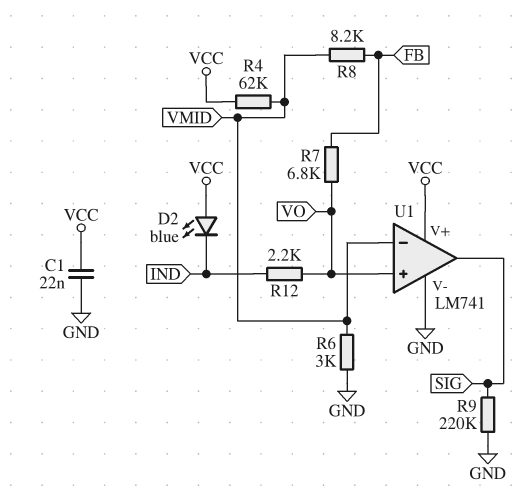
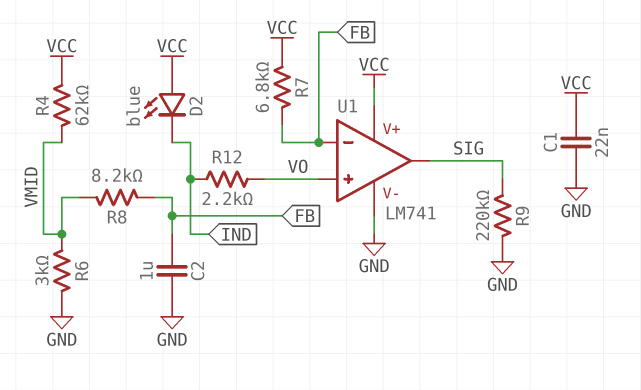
C2: none -> 1uF (FB, GND)
R7: 6.8k (FB, VO) -> 6.8k (FB, VCC)
U1 pin in-: VMID -> FB

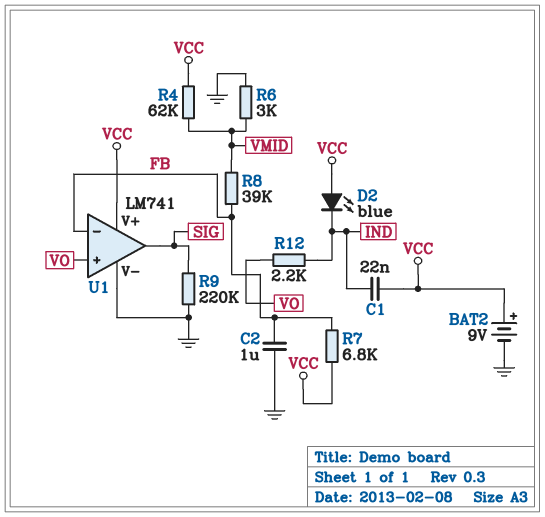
BAT2: none -> 9V (plus VCC, minus GND)
C1: 22nF (GND, VCC) -> 22nF (IND, VCC)
R8: 8.2k (FB, VMID) -> 39k (FB, VMID)

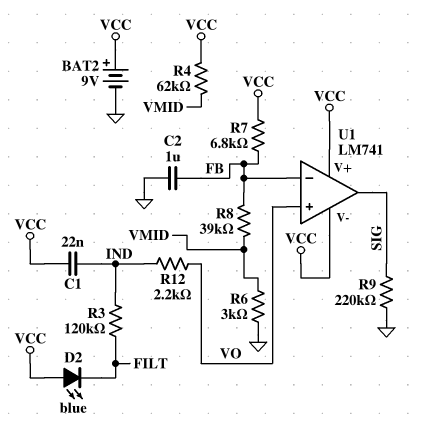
D2: LED blue (A VCC, K IND) -> LED blue (A VCC, K FILT)
R3: none -> 120k (FILT, IND)
U1 pin V-: GND -> VCC

